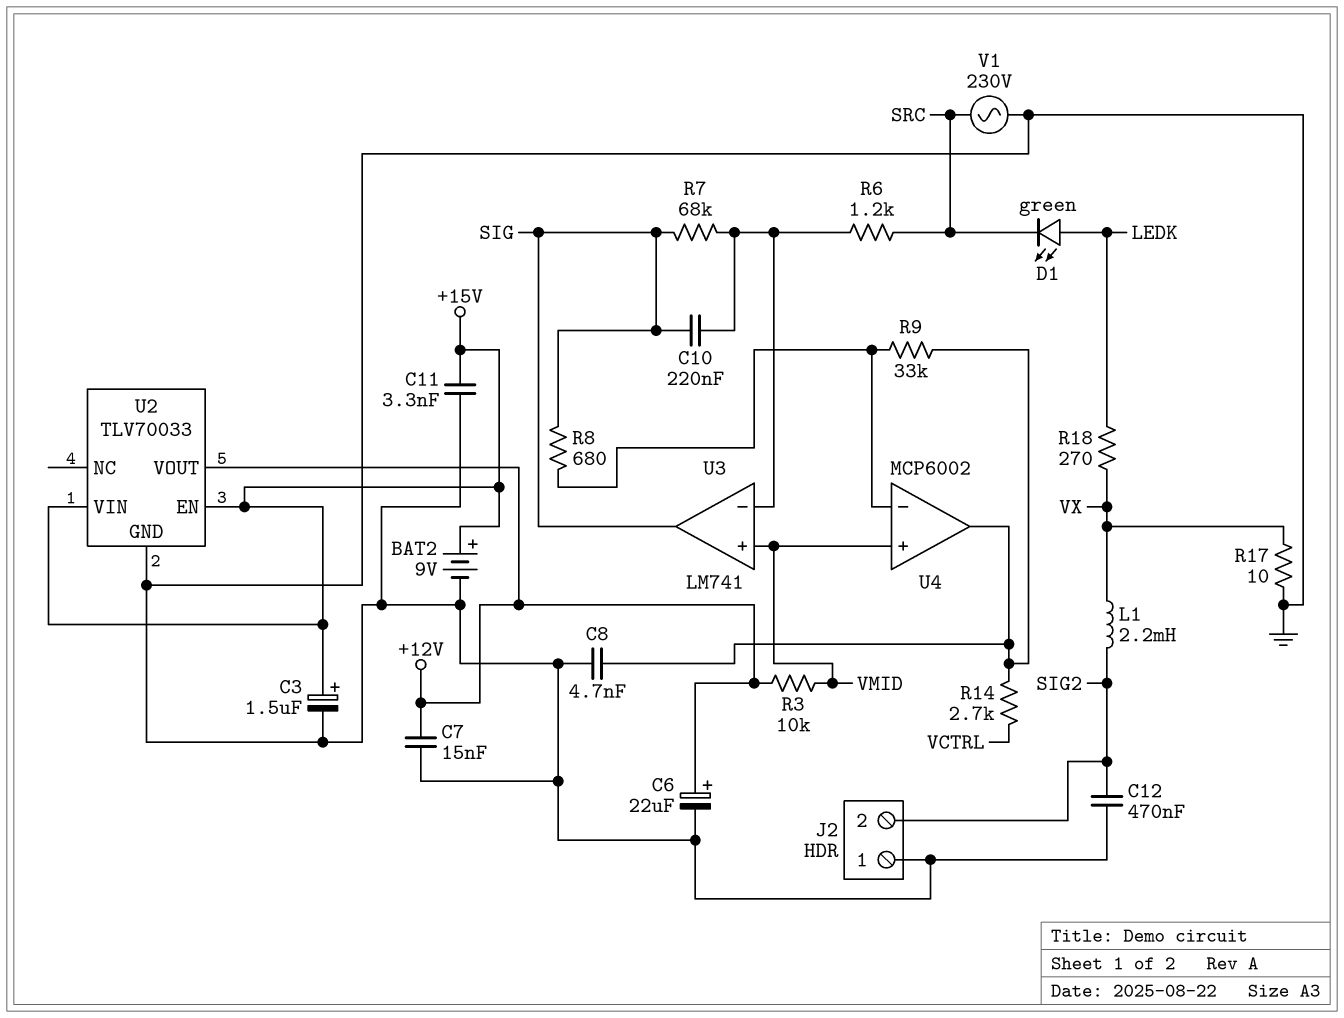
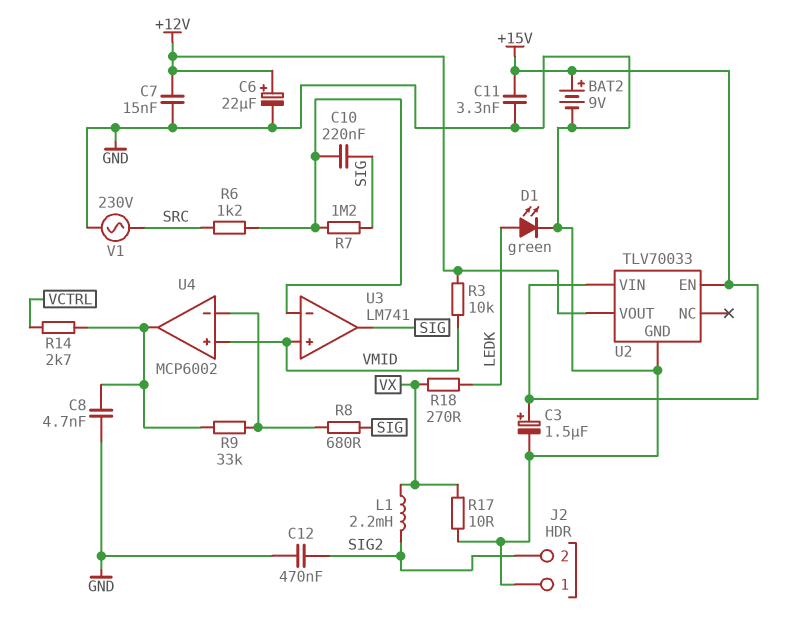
D1: LED green (A LEDK, K SRC) -> LED green (A LEDK, K GND)
R7: 68k (SIG, U3/in-) -> 1.2M (SIG, U3/in-)

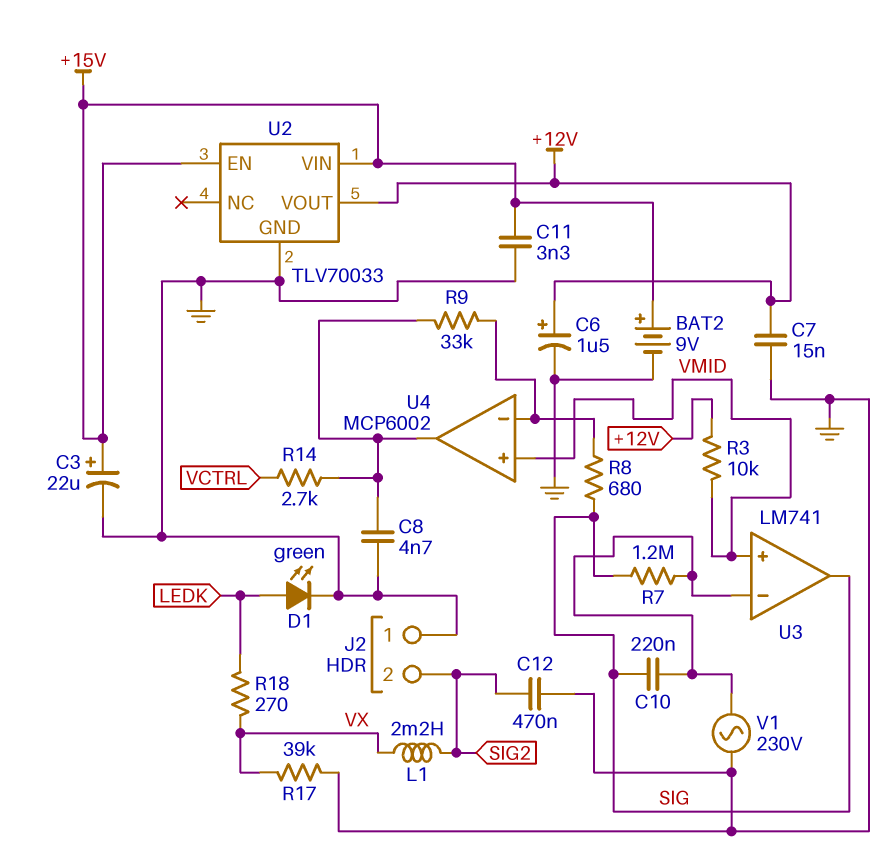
C3: 1.5uF (plus +15V, minus GND) -> 22uF (plus +15V, minus GND)
C6: 22uF (plus +12V, minus GND) -> 1.5uF (plus +12V, minus GND)
R6: 1.2k (SRC, U3/in-) -> none
R17: 10 (GND, VX) -> 39k (GND, VX)
V1: AC 230V (GND, SRC) -> AC 230V (GND, U3/in-)

